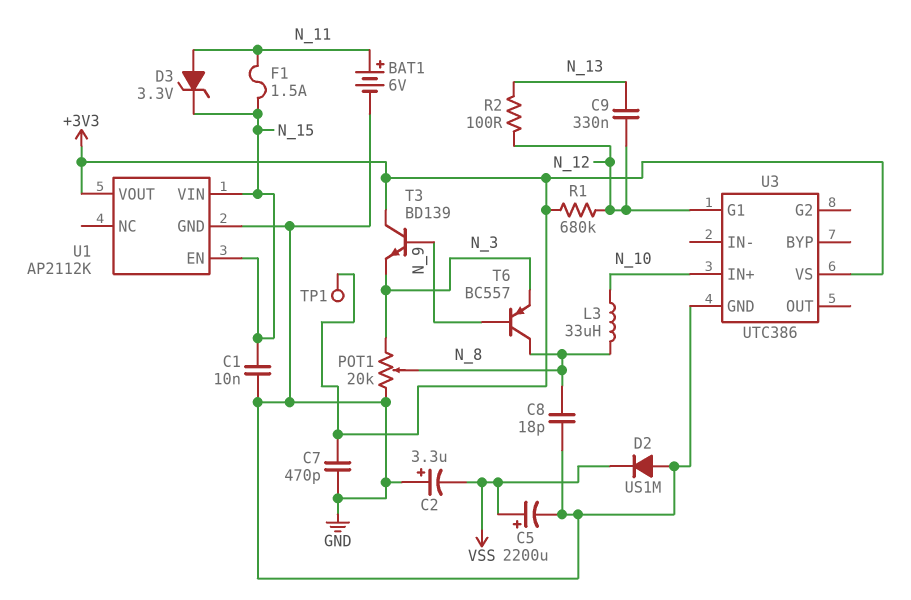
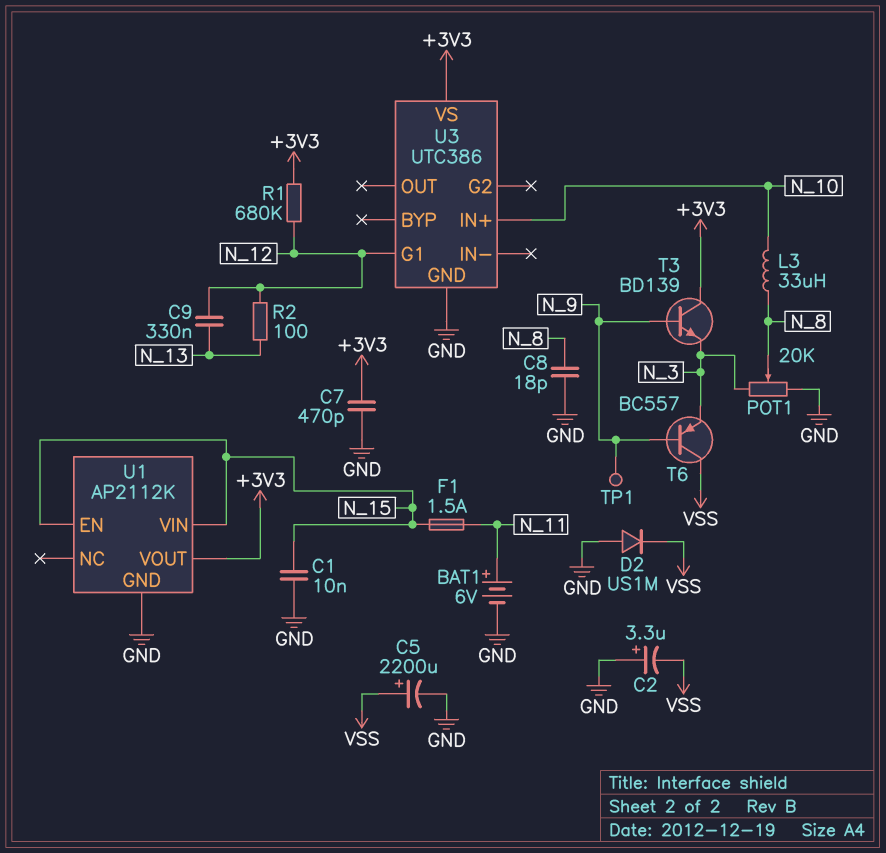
D3: zener 3.3V (A N_11, K N_15) -> none
T6: PNP BC557 (B N_9, C N_8, E N_3) -> PNP BC557 (B N_9, C VSS, E N_3)
TP1: test point (+3V3) -> test point (N_9)

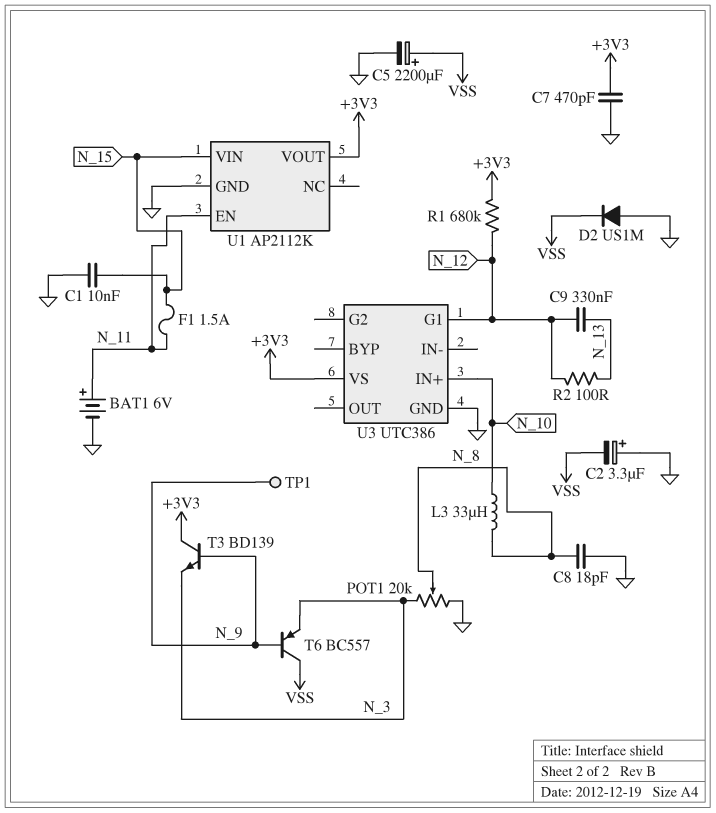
U1 pin EN: N_15 -> N_11

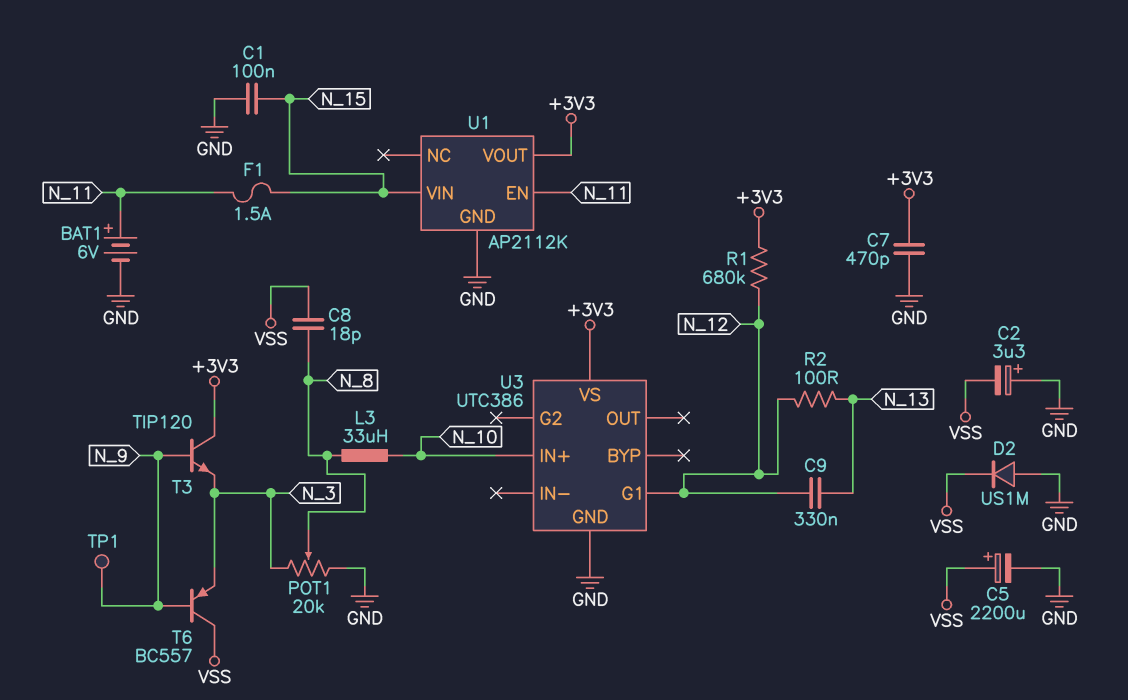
C1: 10nF (GND, N_15) -> 100nF (GND, N_15)
C8: 18pF (GND, N_8) -> 18pF (N_8, VSS)
T3: NPN BD139 (B N_9, C +3V3, E N_3) -> NPN TIP120 (B N_9, C +3V3, E N_3)

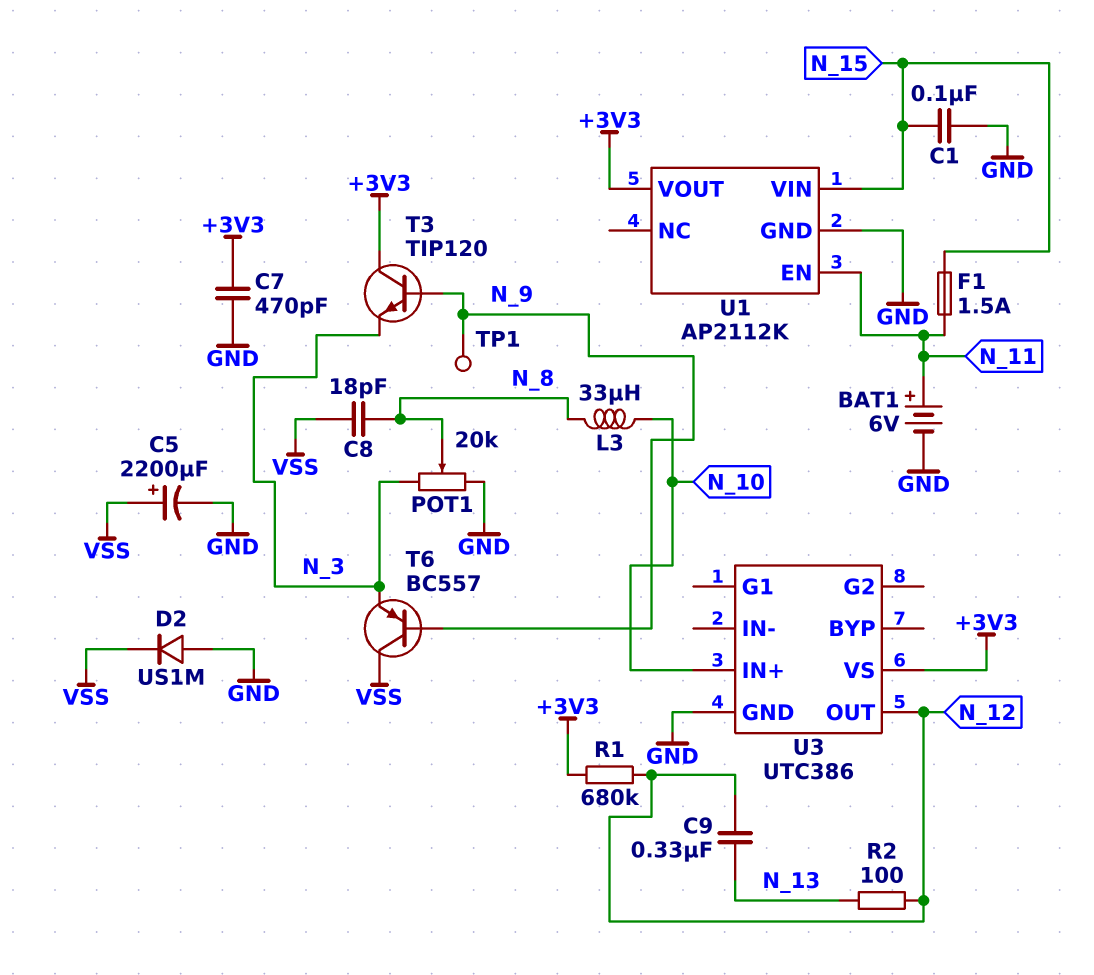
C2: 3.3uF (plus GND, minus VSS) -> none
U3 pin G1: N_12 -> none
U3 pin OUT: none -> N_12

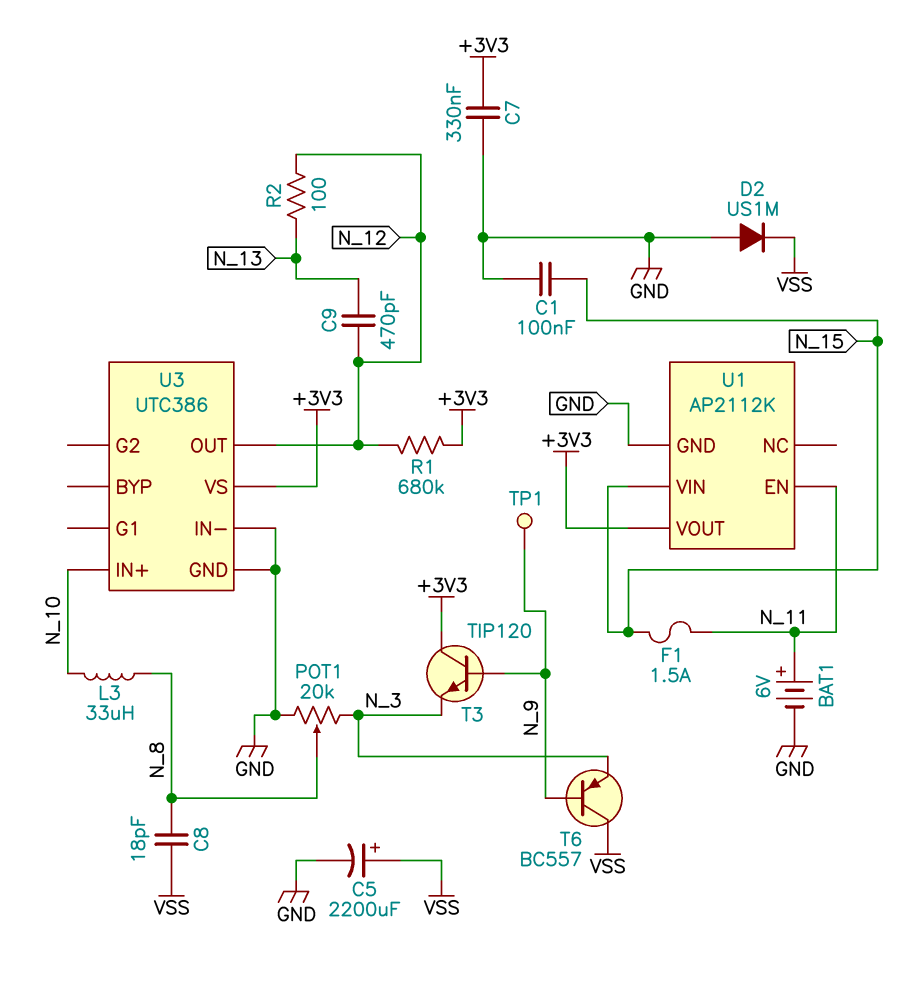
C7: 470pF (+3V3, GND) -> 330nF (+3V3, GND)
C9: 330nF (N_12, N_13) -> 470pF (N_12, N_13)
U3 pin IN-: none -> GND

